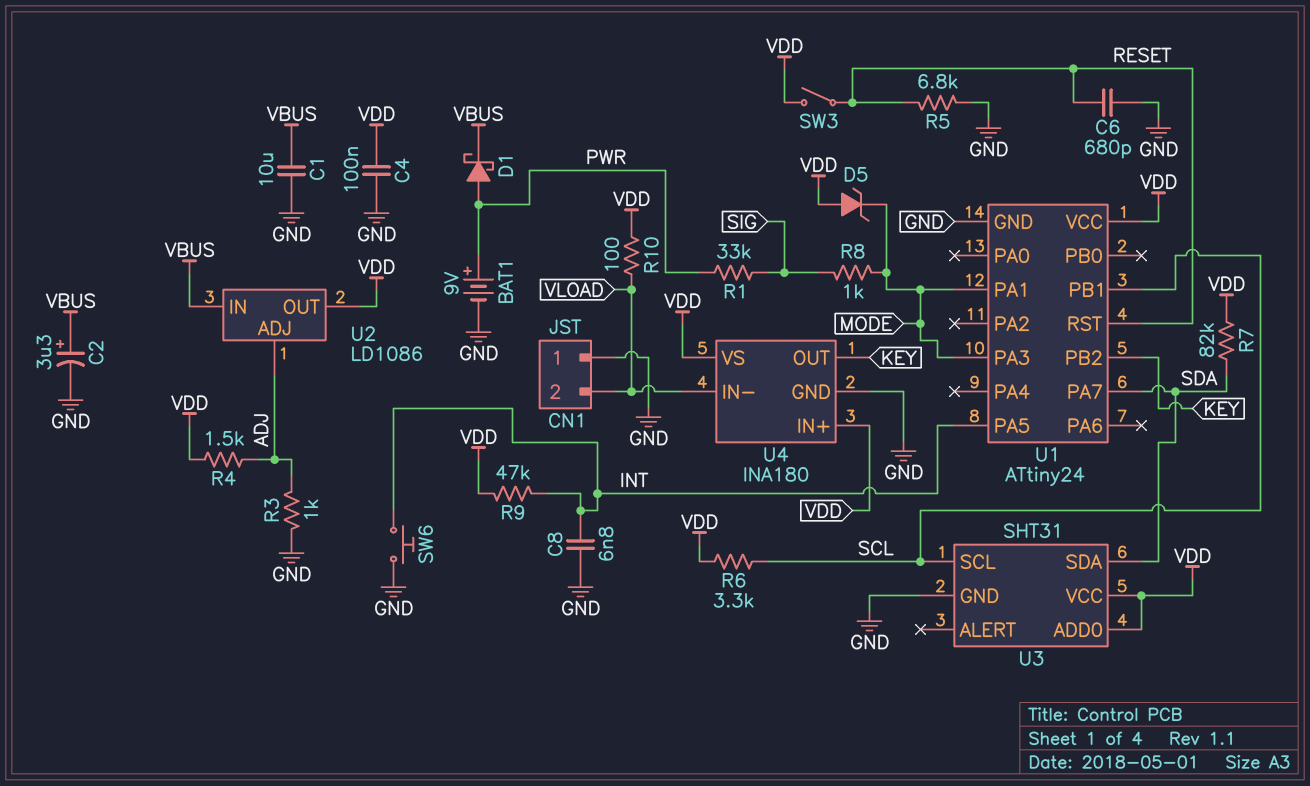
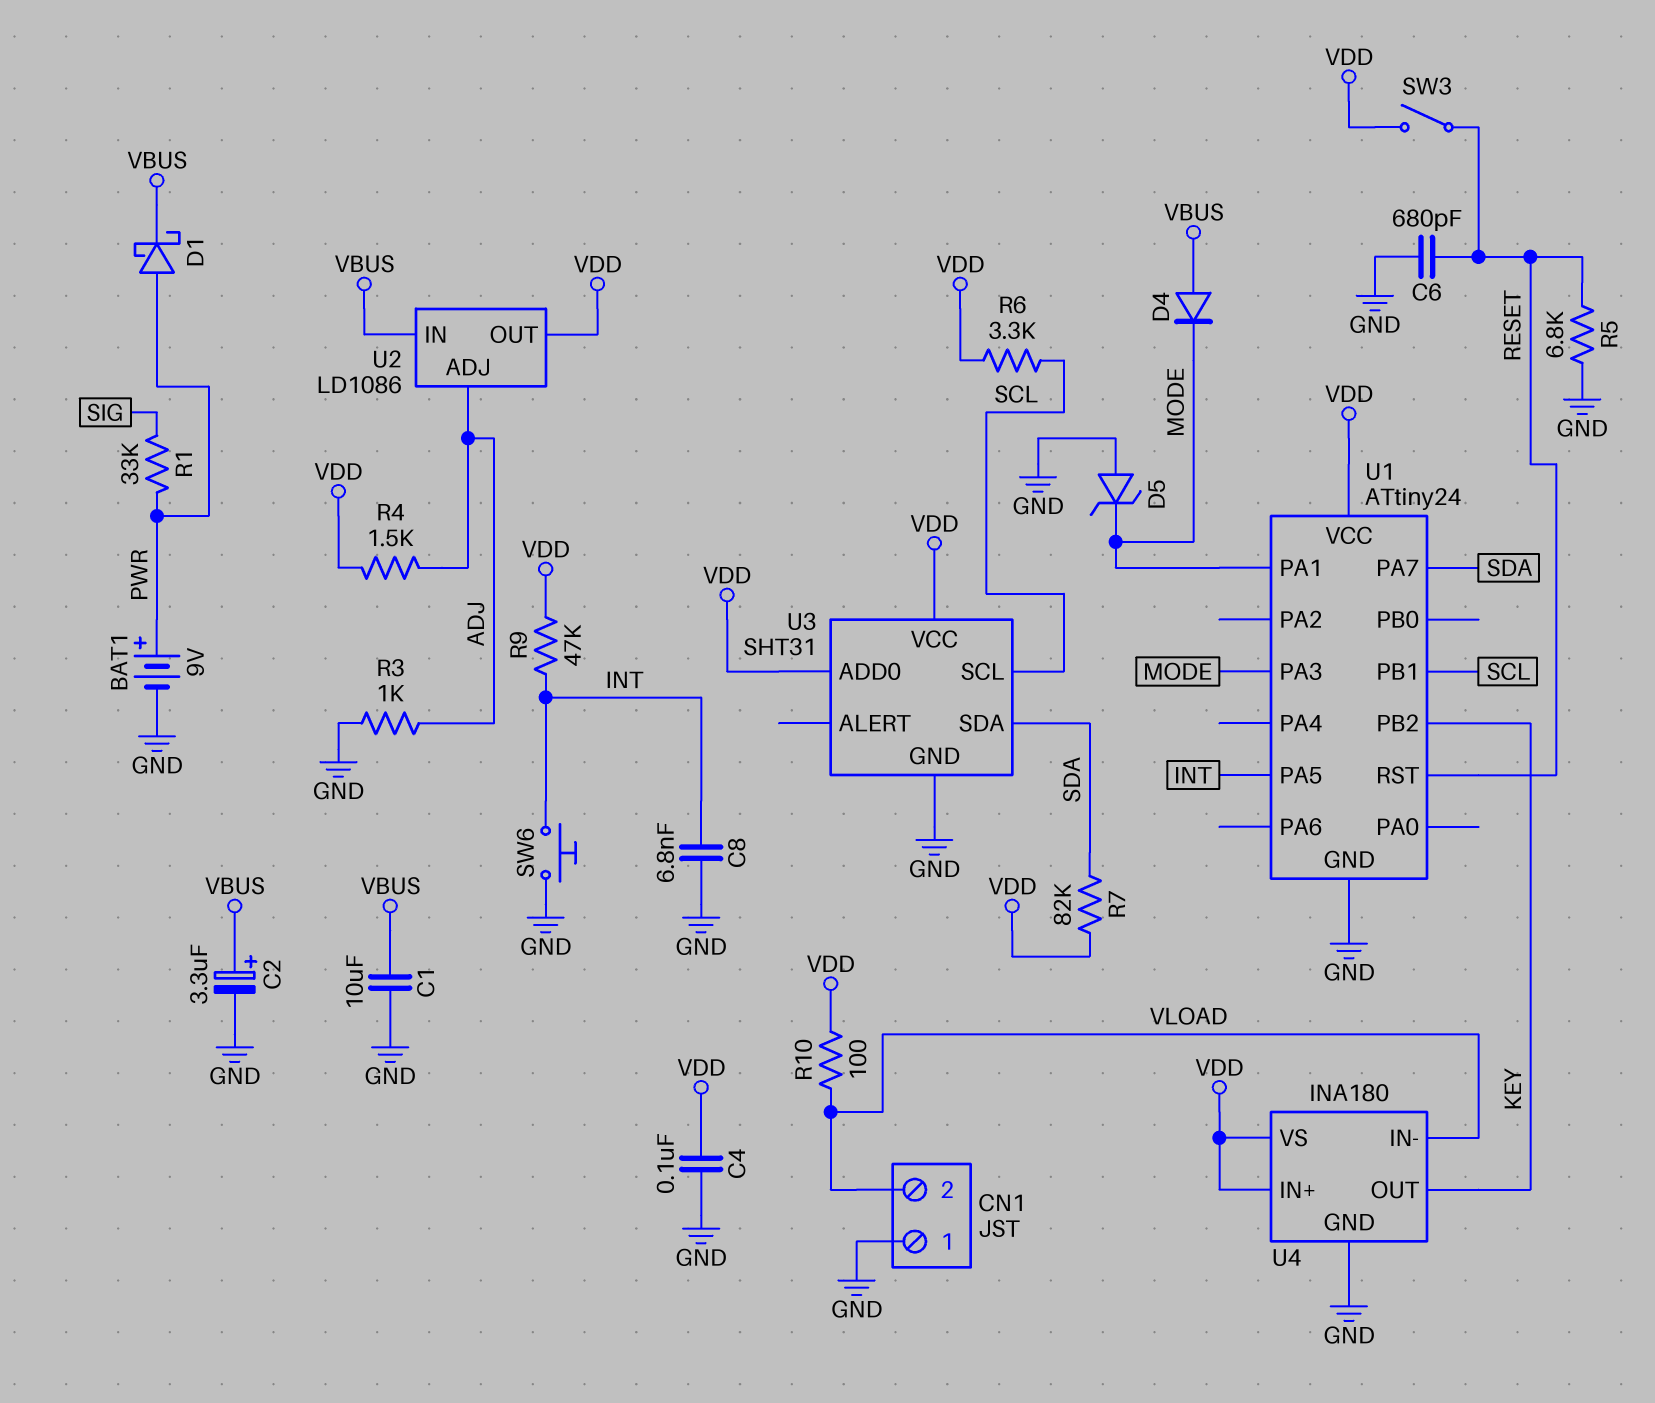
D4: none -> diode (A VBUS, K MODE)
D5: zener (A VDD, K MODE) -> zener (A GND, K MODE)
R8: 1k (MODE, SIG) -> none

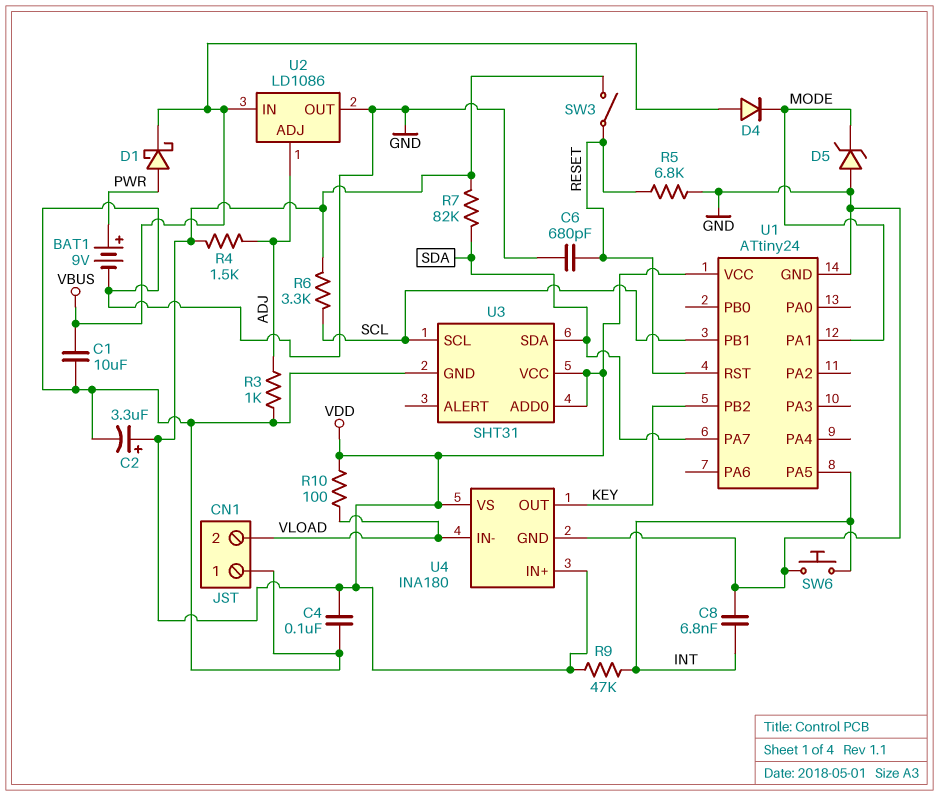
C2: 3.3uF (plus VBUS, minus GND) -> 3.3uF (plus VDD, minus GND)
R1: 33k (PWR, SIG) -> none
U1 pin PA3: MODE -> none
U2 pin OUT: VDD -> GND

